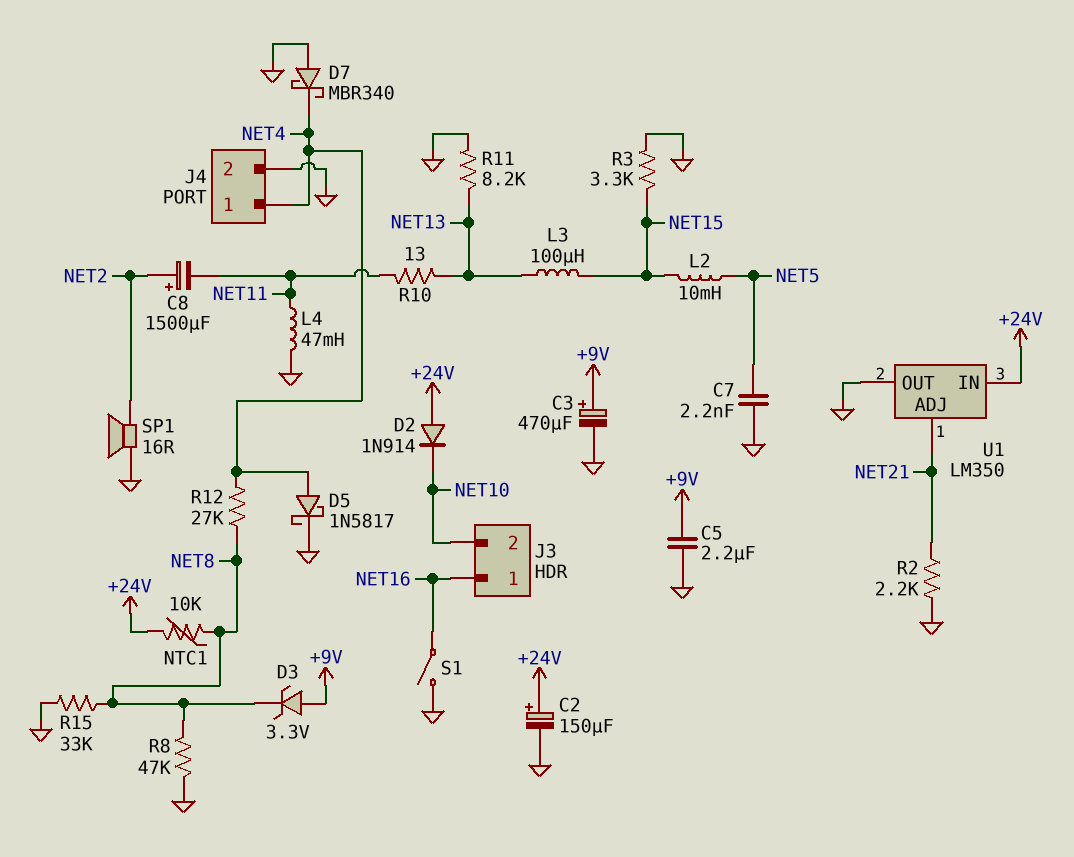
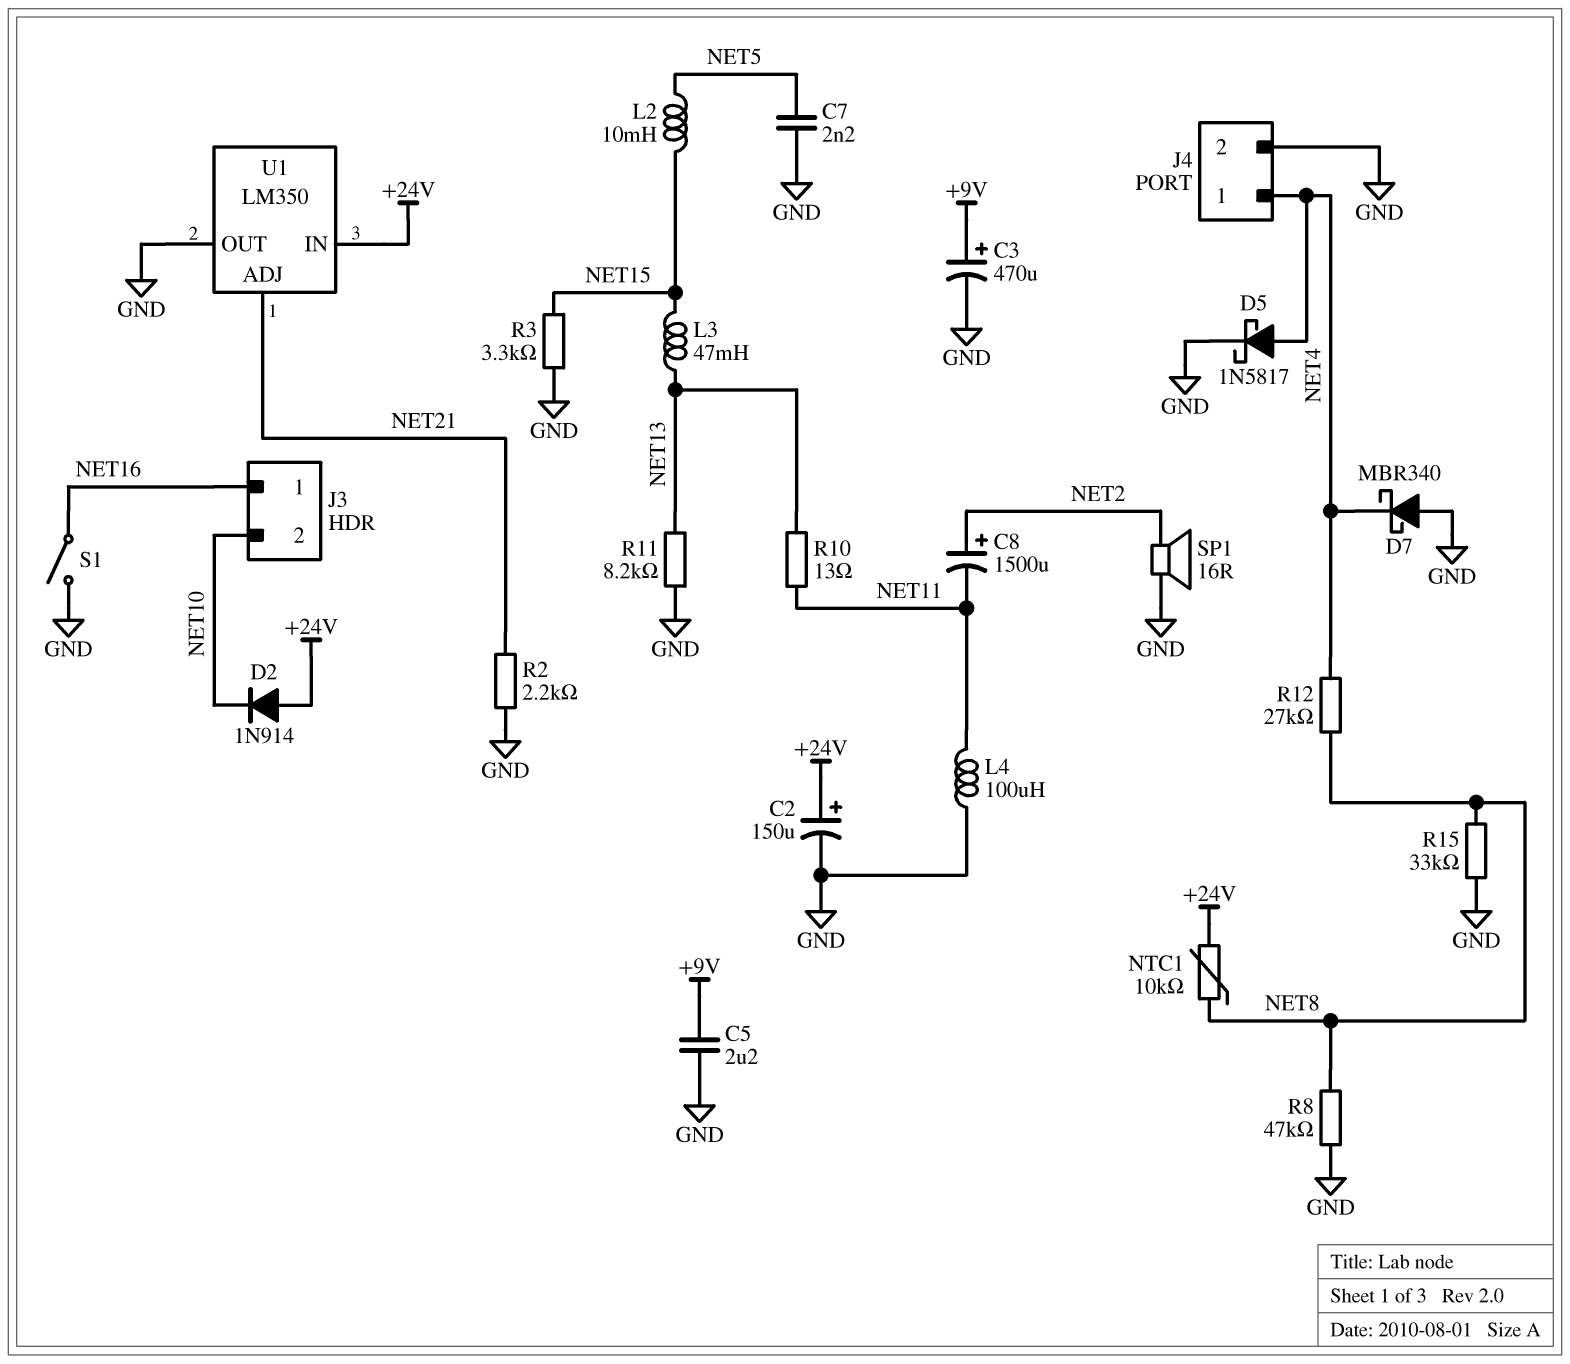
D3: zener 3.3V (A +9V, K NET8) -> none
L3: 100uH (NET13, NET15) -> 47mH (NET13, NET15)
L4: 47mH (GND, NET11) -> 100uH (GND, NET11)

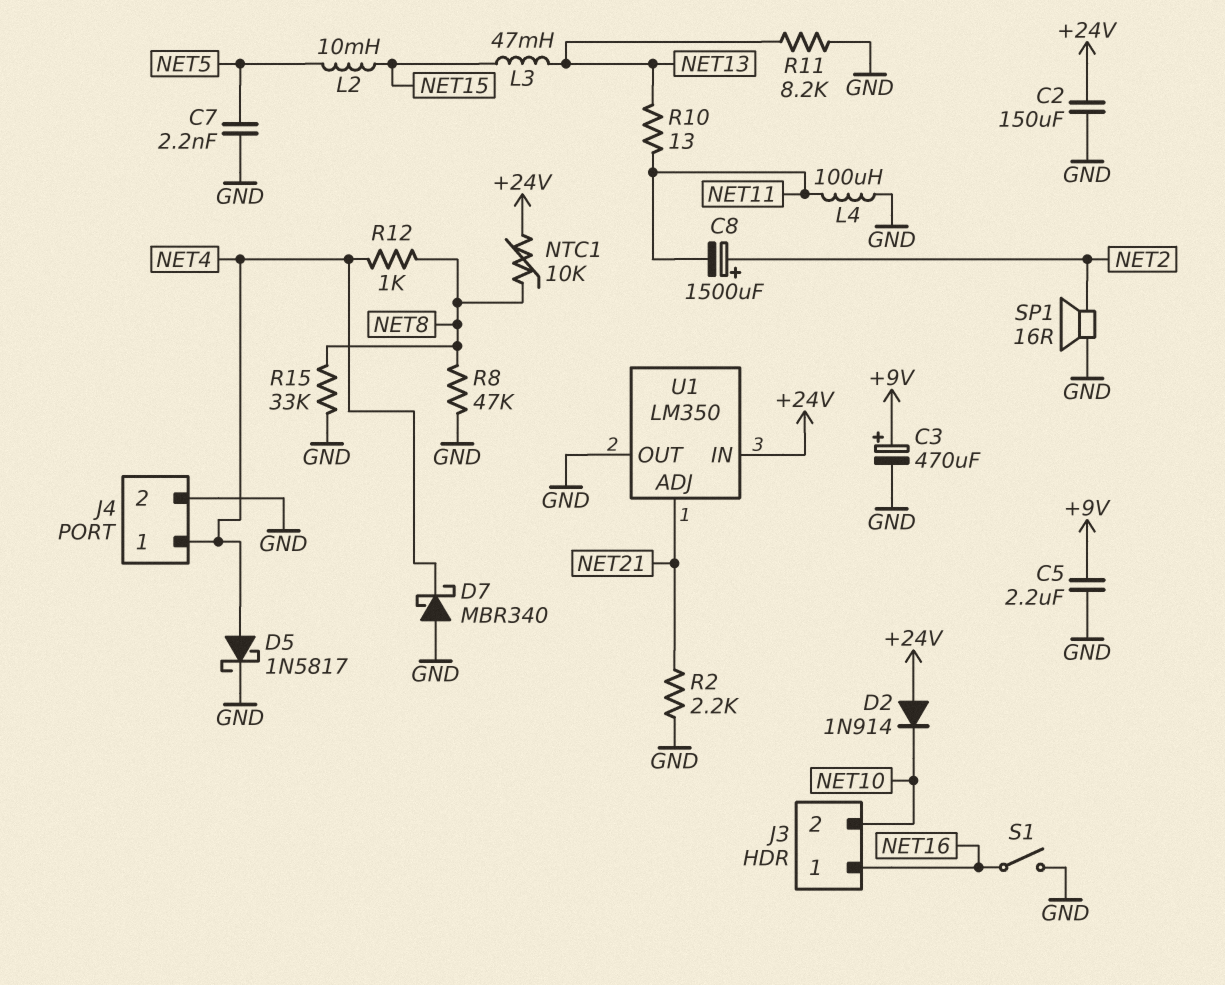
C2: 150uF (plus +24V, minus GND) -> 150uF (+24V, GND)
R3: 3.3k (GND, NET15) -> none
R12: 27k (NET4, NET8) -> 1k (NET4, NET8)

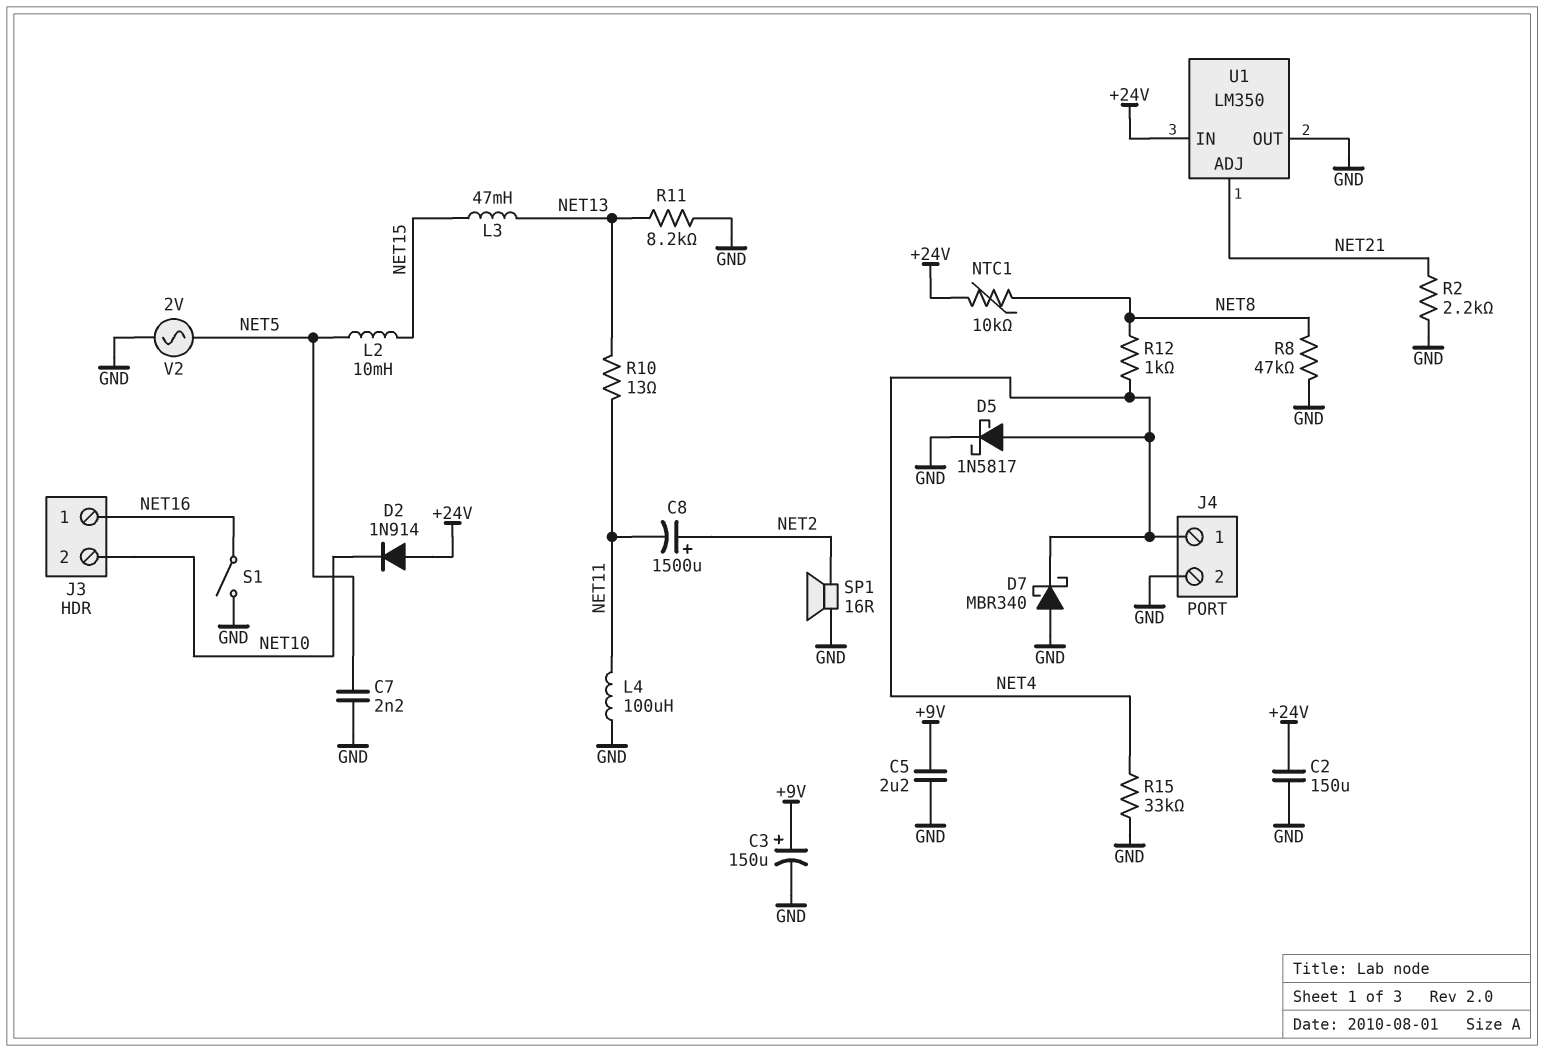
C3: 470uF (plus +9V, minus GND) -> 150uF (plus +9V, minus GND)
R15: 33k (GND, NET8) -> 33k (GND, NET4)
V2: none -> AC 2V (GND, NET5)

